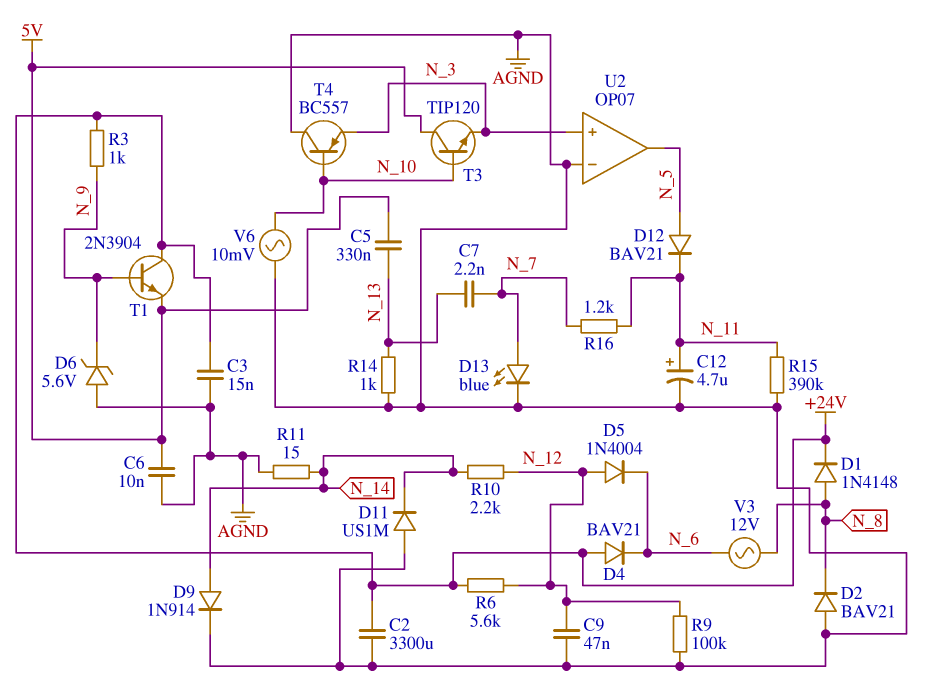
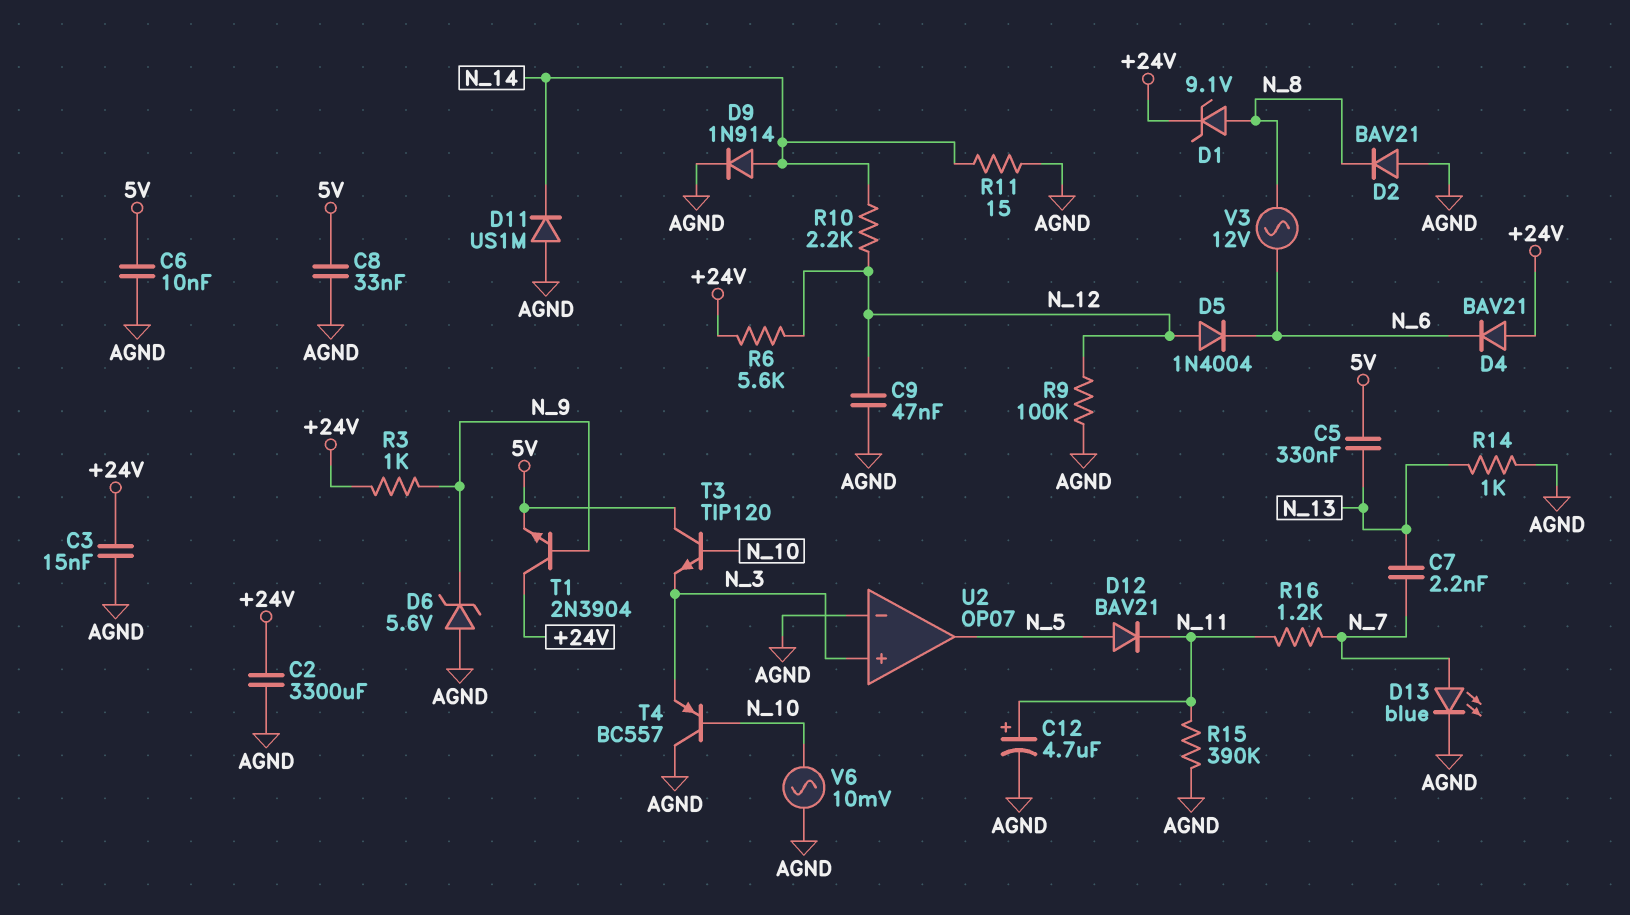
C8: none -> 33nF (5V, AGND)
D1: diode 1N4148 (A N_8, K +24V) -> zener 9.1V (A N_8, K +24V)

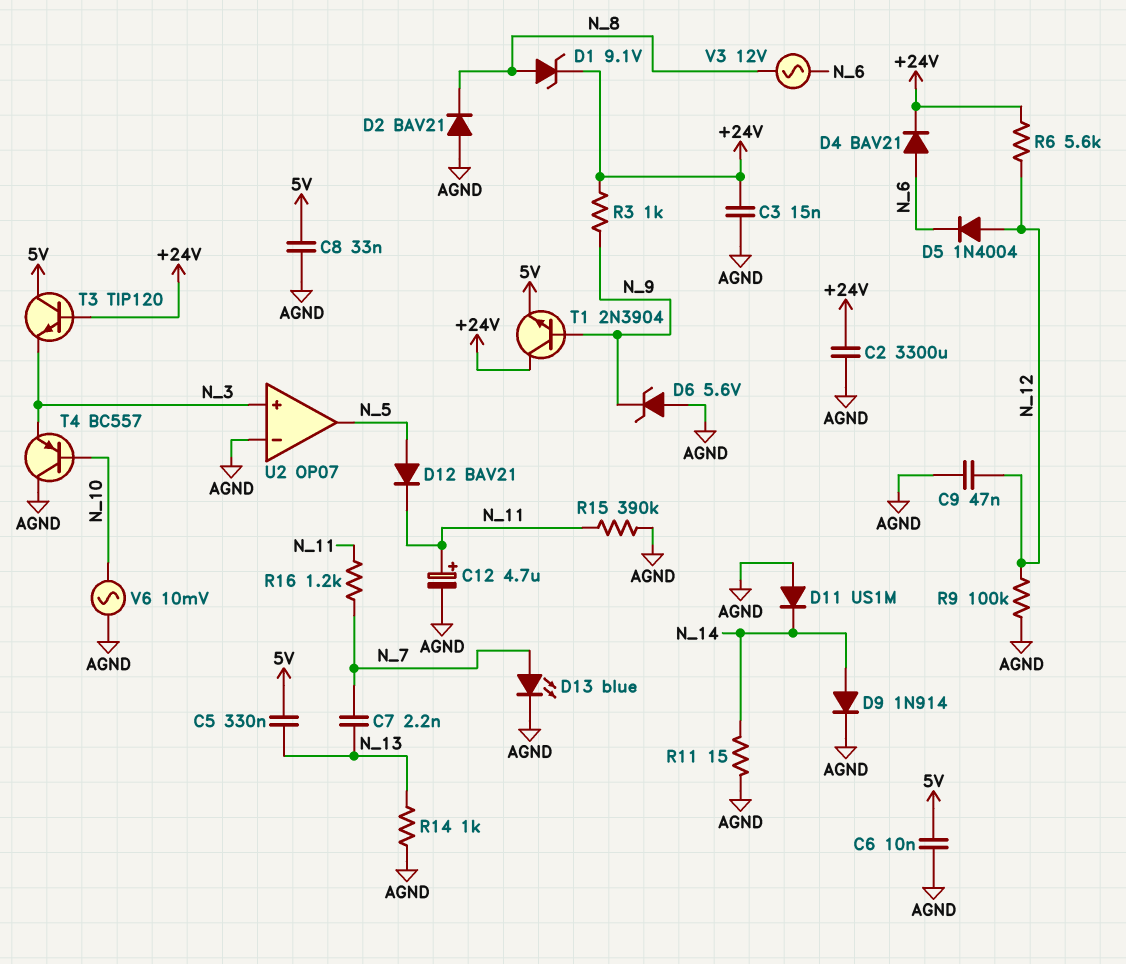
D4: diode BAV21 (A +24V, K N_6) -> diode BAV21 (A N_6, K +24V)
R10: 2.2k (N_12, N_14) -> none
T3: NPN TIP120 (B N_10, C 5V, E N_3) -> NPN TIP120 (B +24V, C 5V, E N_3)

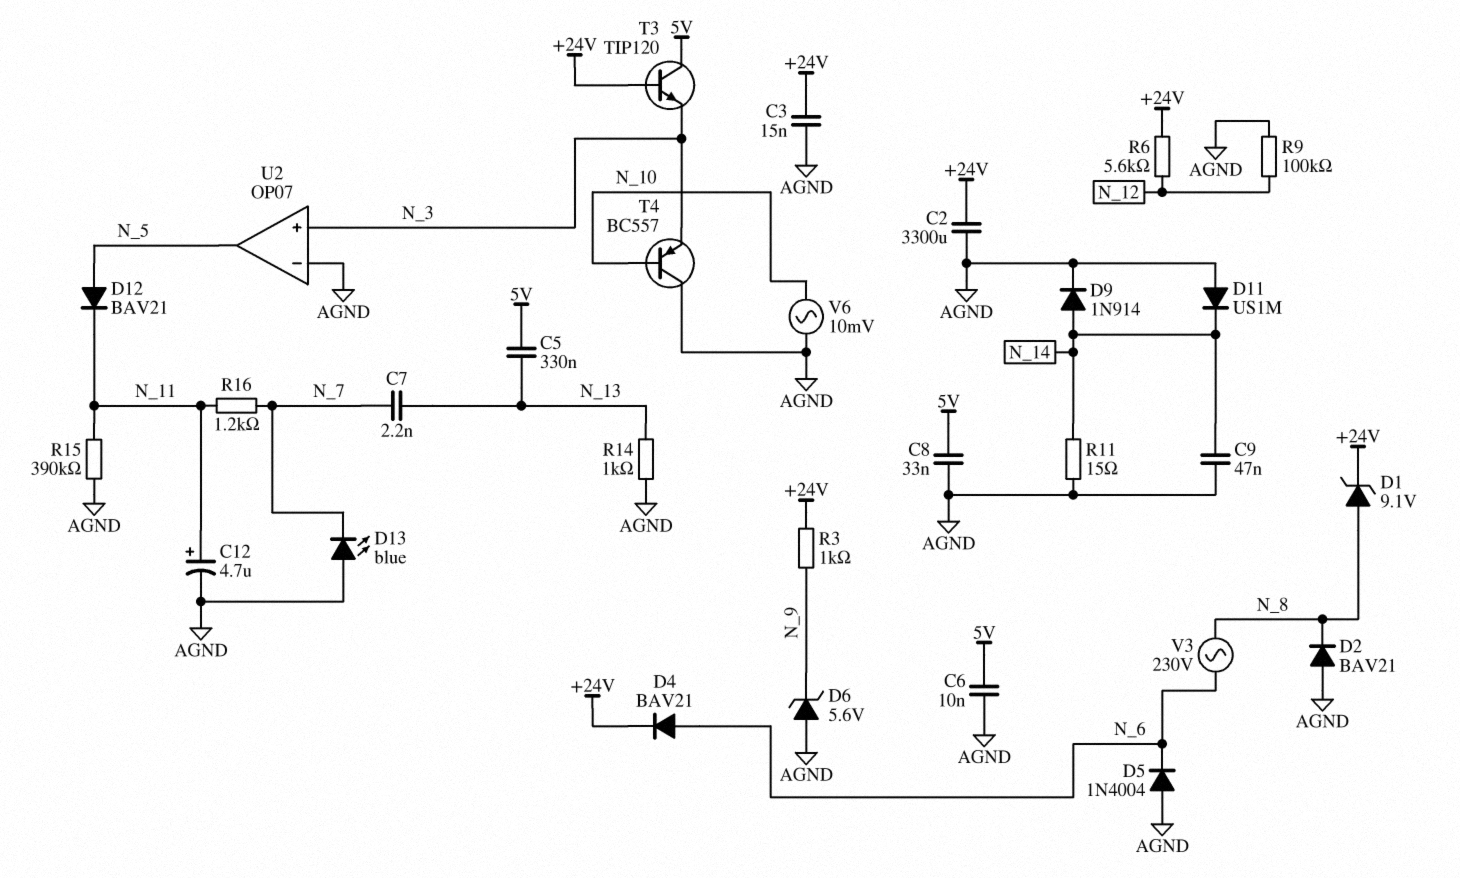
C9: 47nF (AGND, N_12) -> 47nF (AGND, N_14)
D5: diode 1N4004 (A N_12, K N_6) -> diode 1N4004 (A AGND, K N_6)
D13: LED blue (A N_7, K AGND) -> LED blue (A AGND, K N_7)
T1: NPN 2N3904 (B N_9, C +24V, E 5V) -> none
V3: AC 12V (N_6, N_8) -> AC 230V (N_6, N_8)

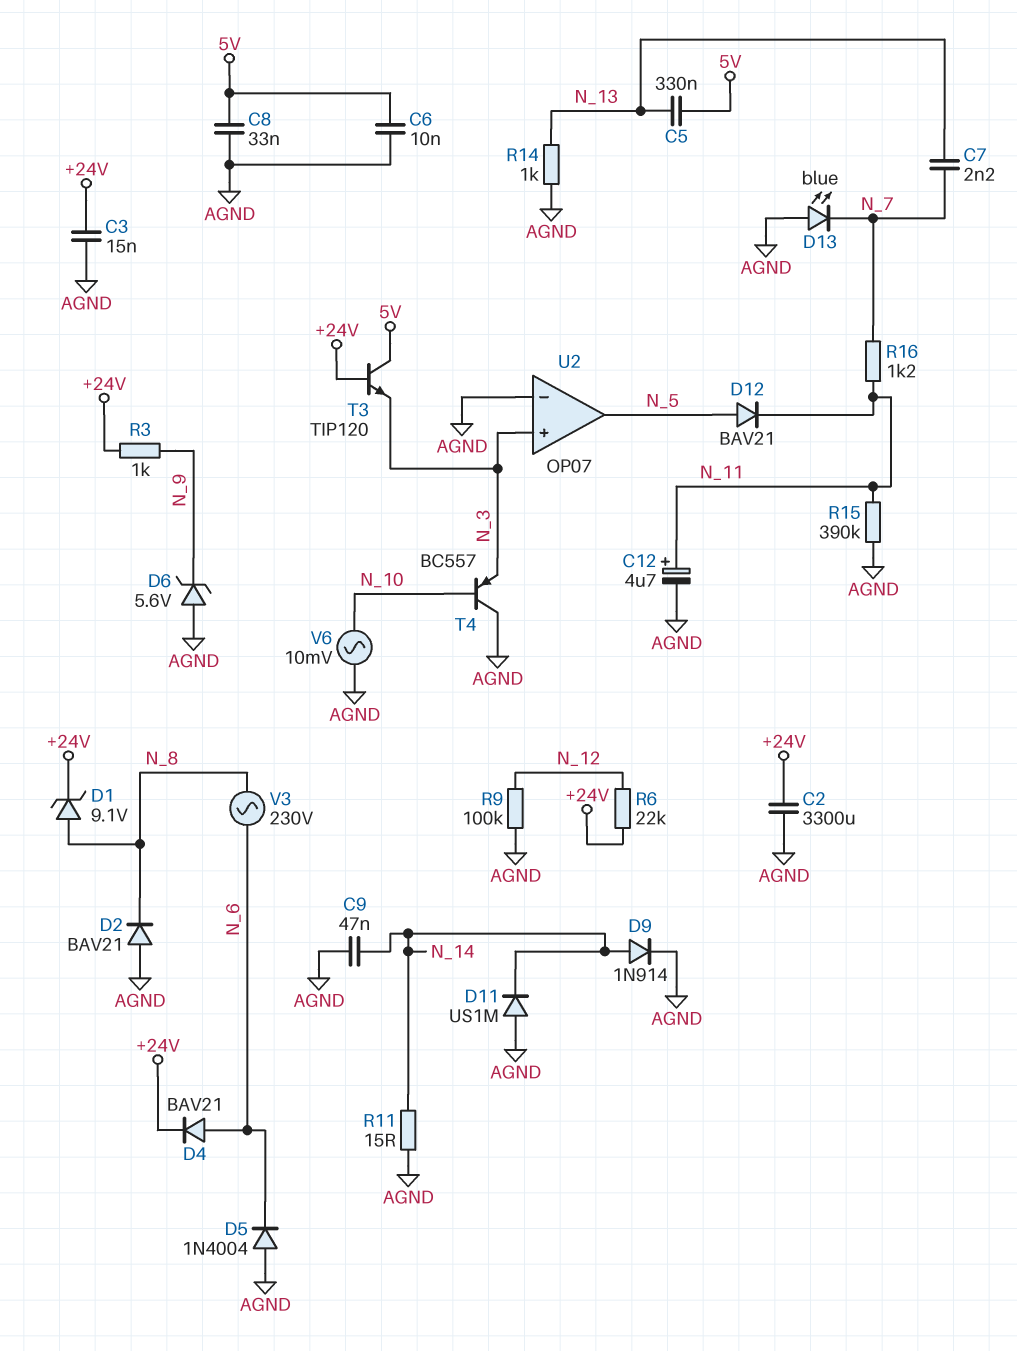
R6: 5.6k (+24V, N_12) -> 22k (+24V, N_12)

